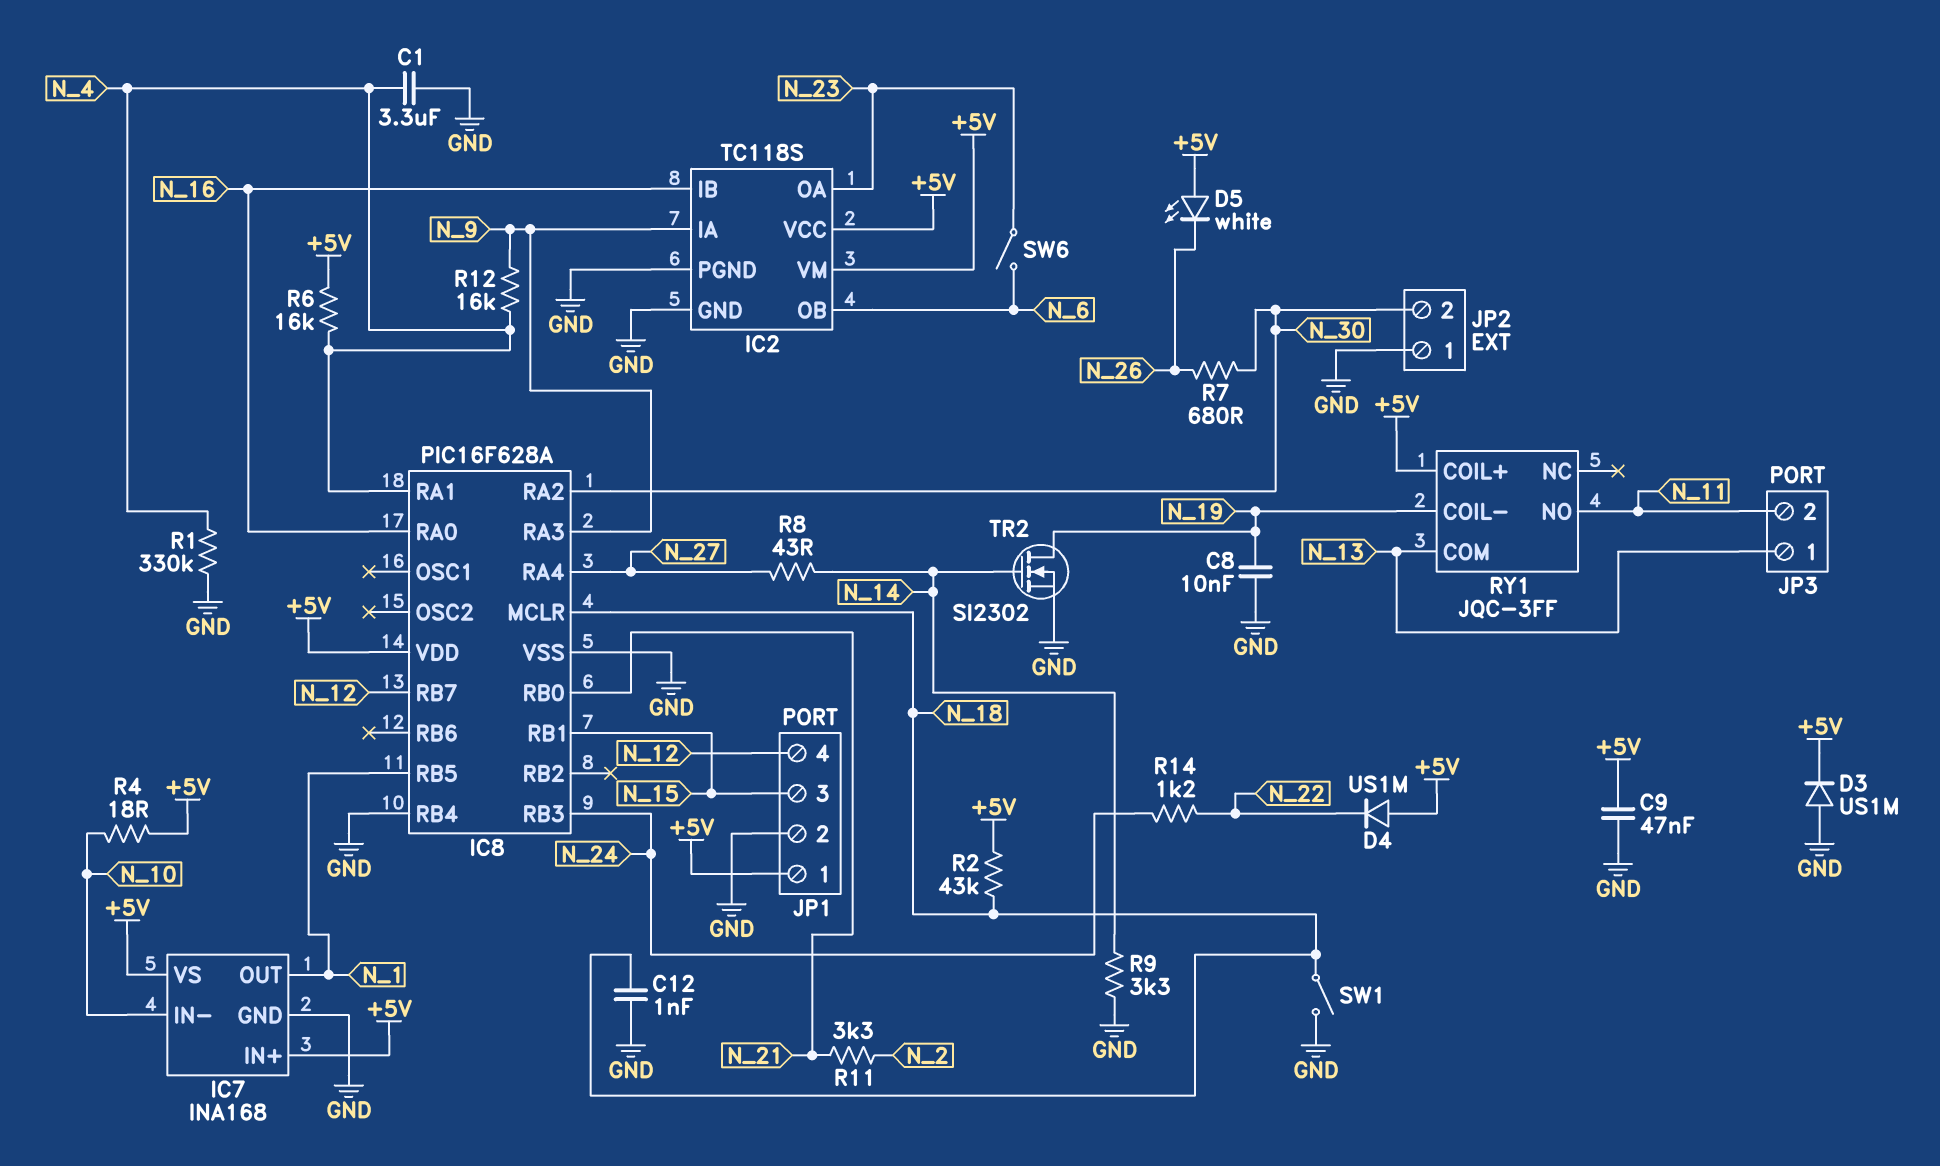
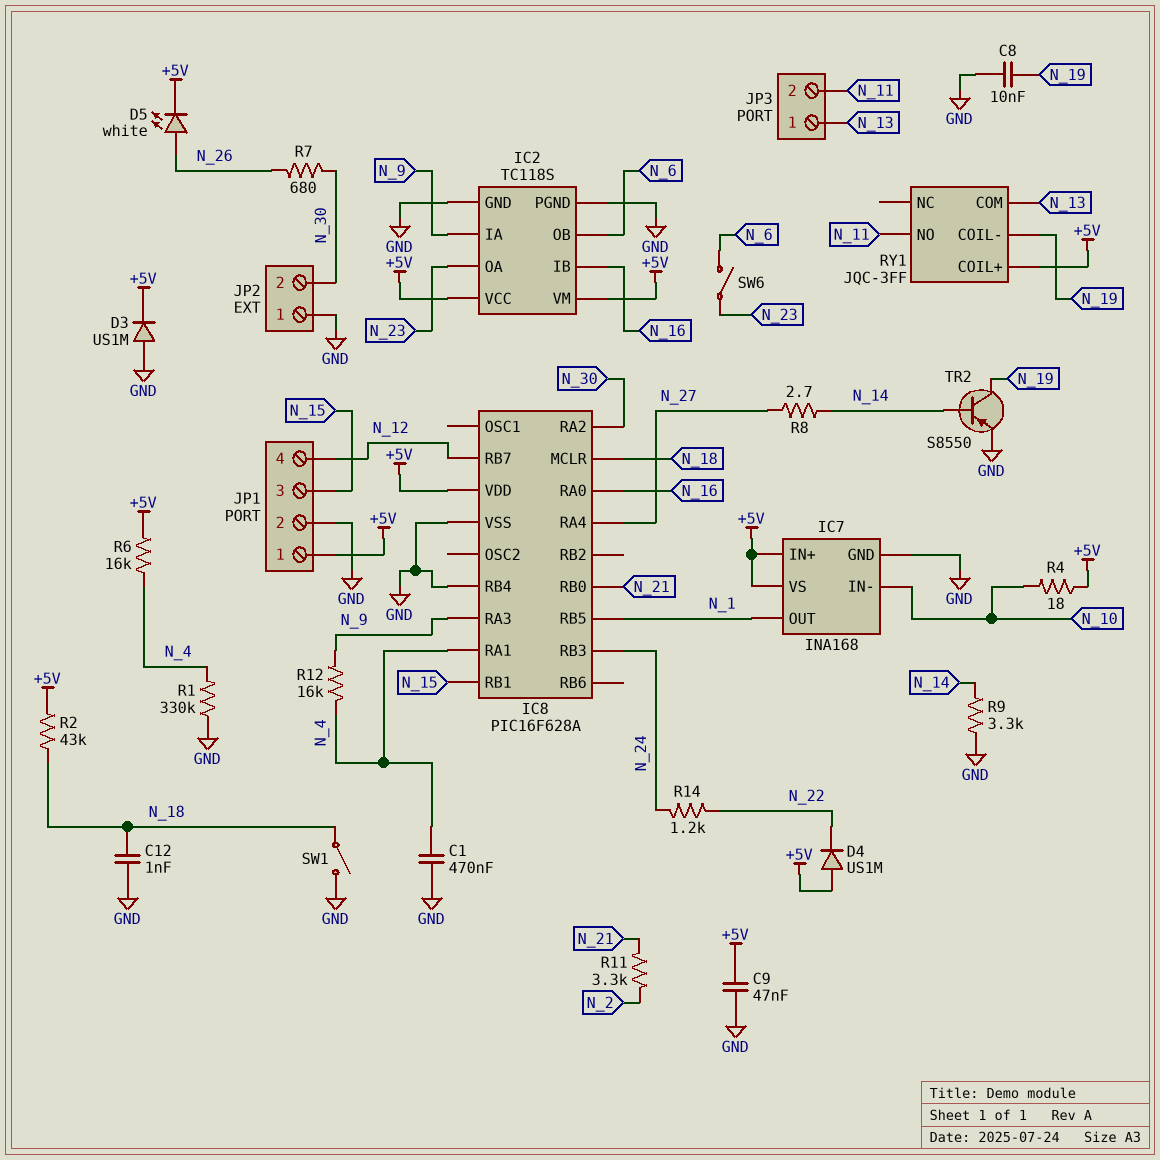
C1: 3.3uF (GND, N_4) -> 470nF (GND, N_4)
D5: LED white (A +5V, K N_26) -> LED white (A N_26, K +5V)
R8: 43 (N_14, N_27) -> 2.7 (N_14, N_27)
TR2: NMOS SI2302 (G N_14, D N_19, S GND) -> PNP S8550 (B N_14, C N_19, E GND)

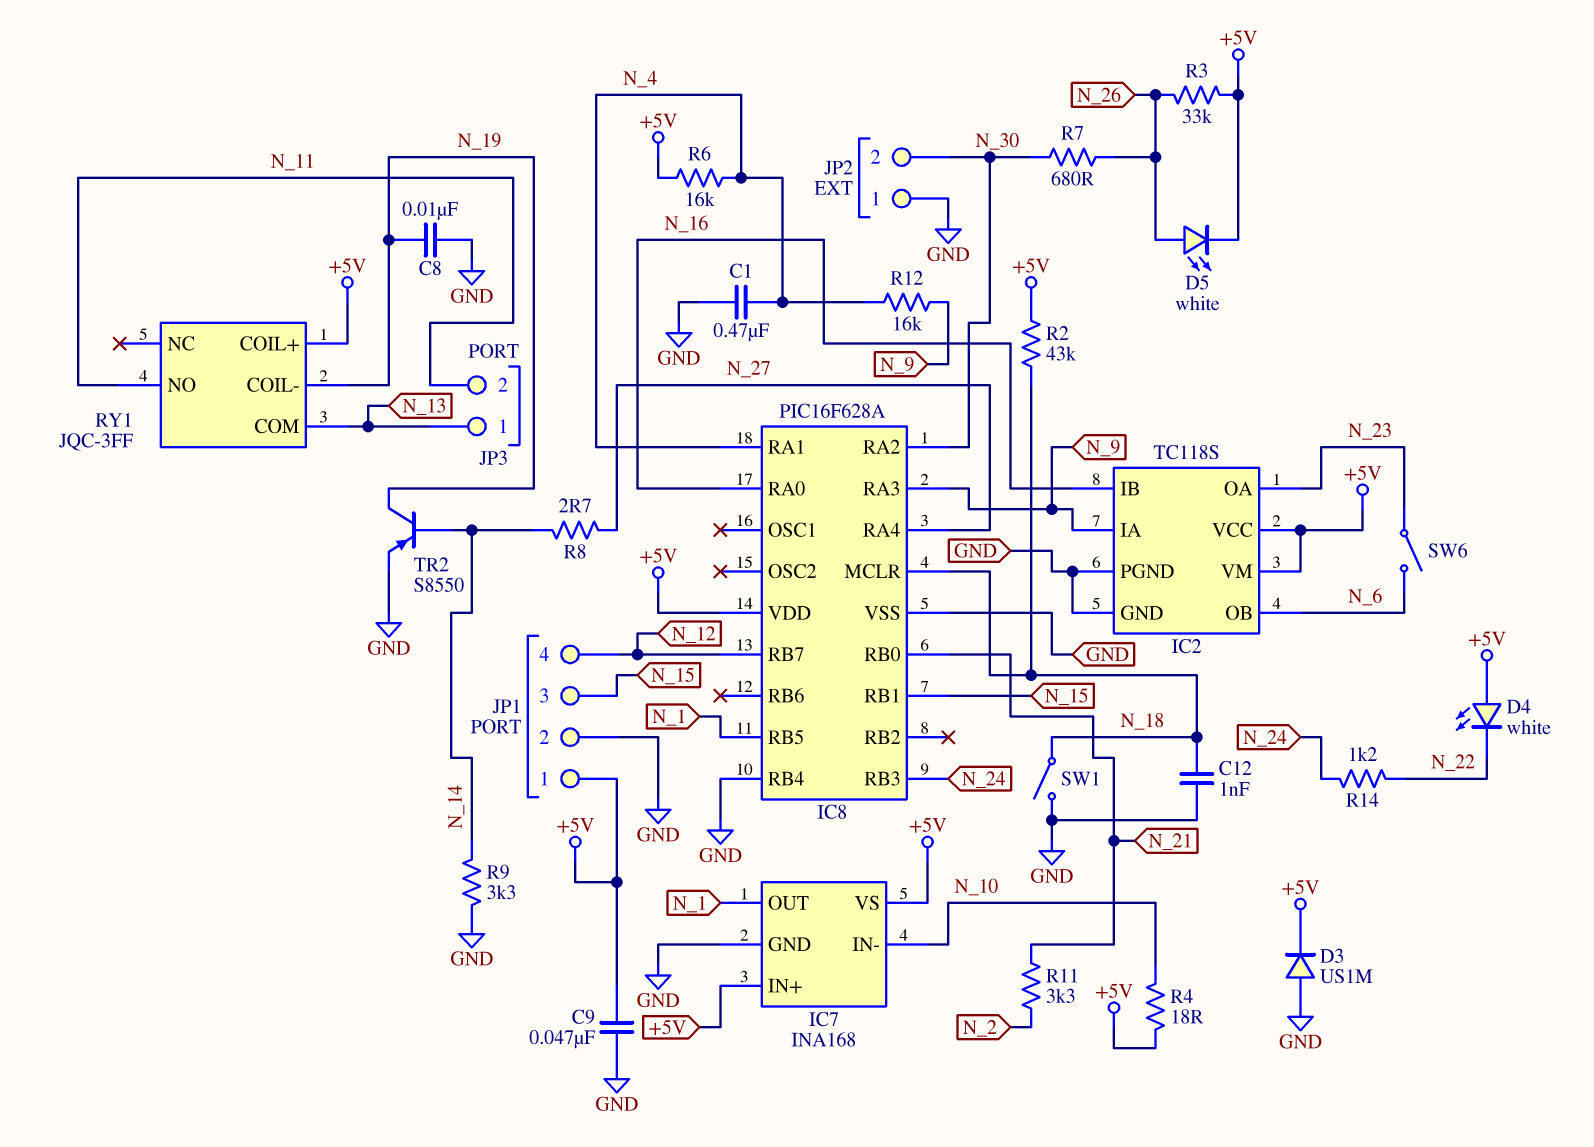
D4: diode US1M (A +5V, K N_22) -> LED white (A +5V, K N_22)
R1: 330k (GND, N_4) -> none
R3: none -> 33k (+5V, N_26)

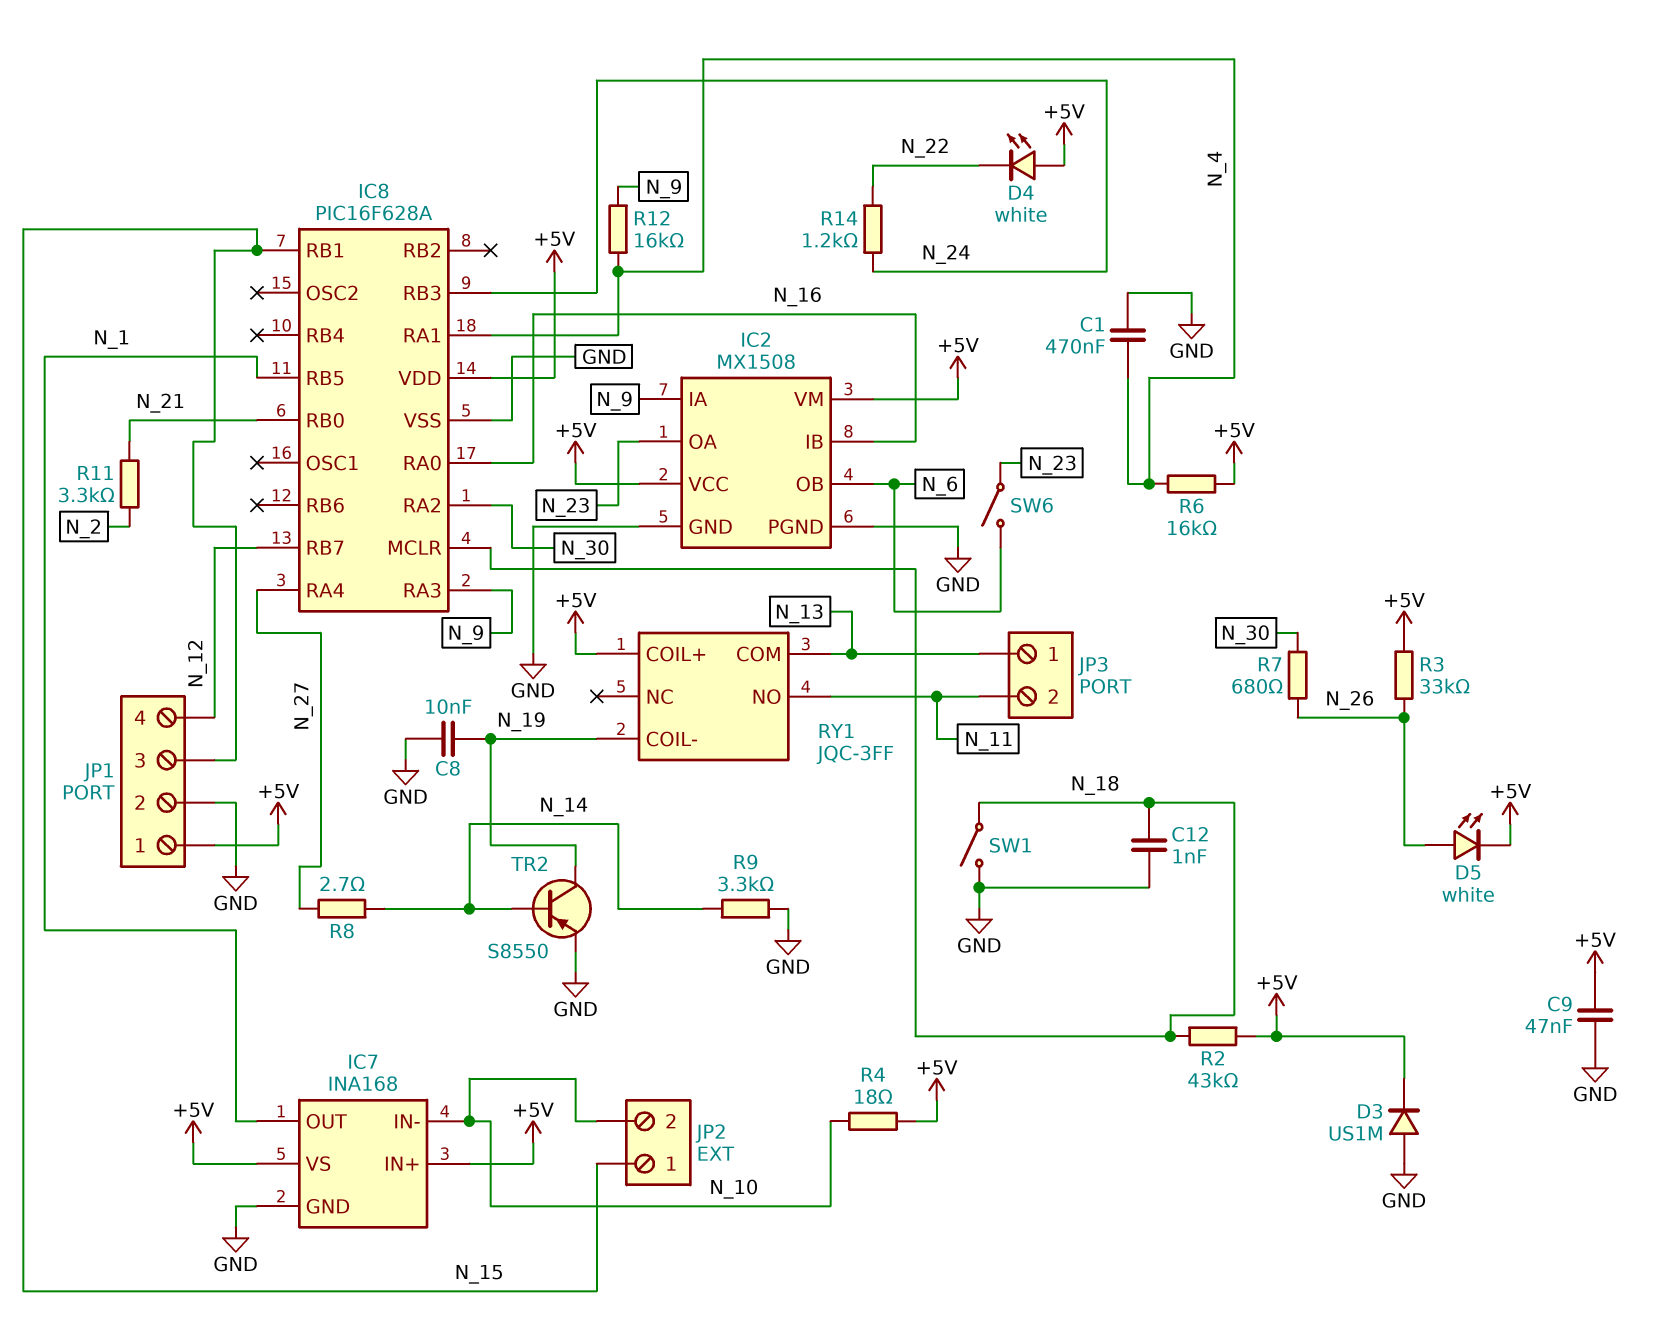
IC2: TC118S -> MX1508
IC8 pin RB4: GND -> none
JP2 pin 1: GND -> N_15
JP2 pin 2: N_30 -> N_10

